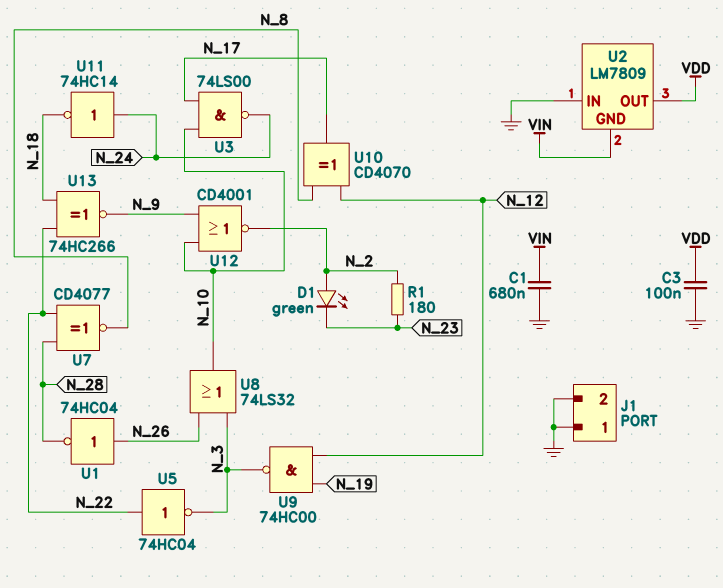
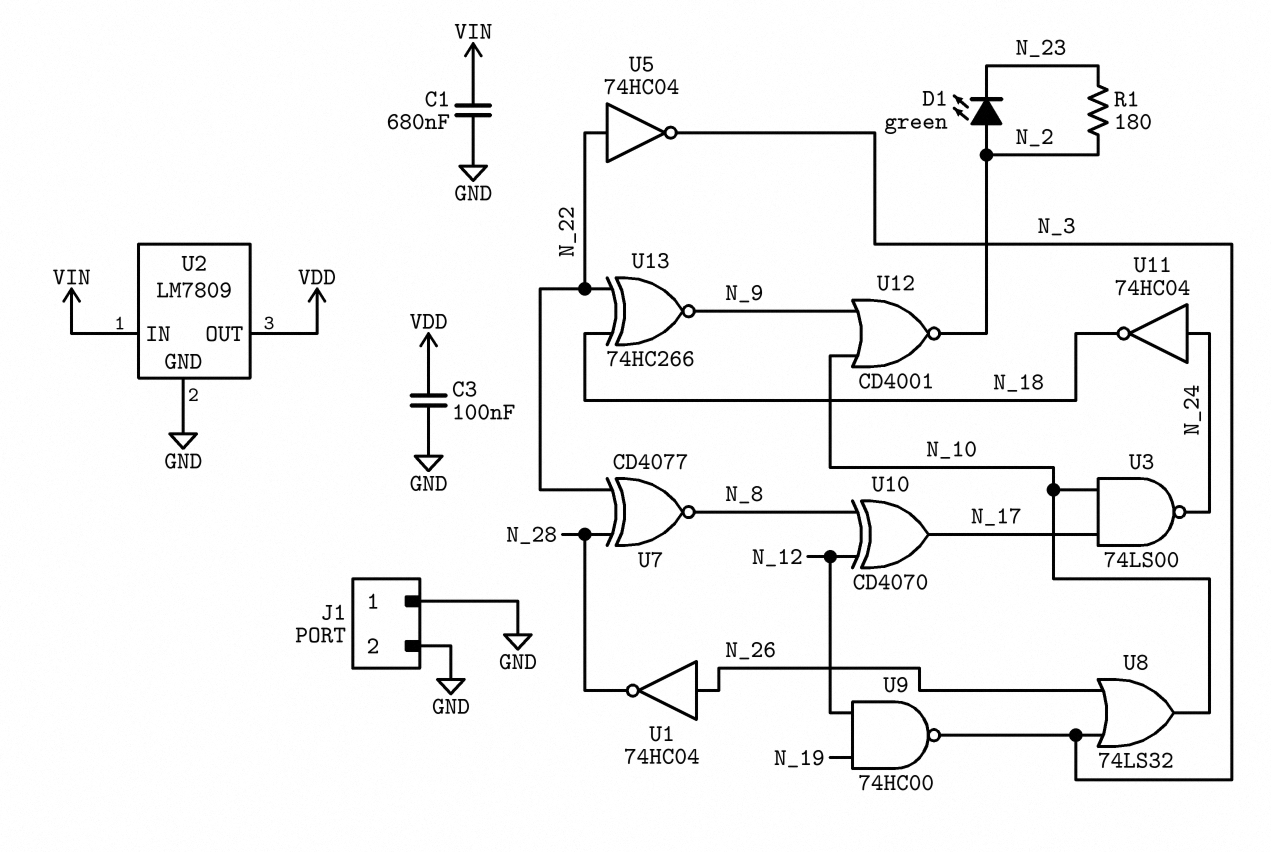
U2 pin GND: VIN -> GND
U2 pin IN: GND -> VIN
U11: NOT 74HC14 (in N_24, out N_18) -> NOT 74HC04 (in N_24, out N_18)

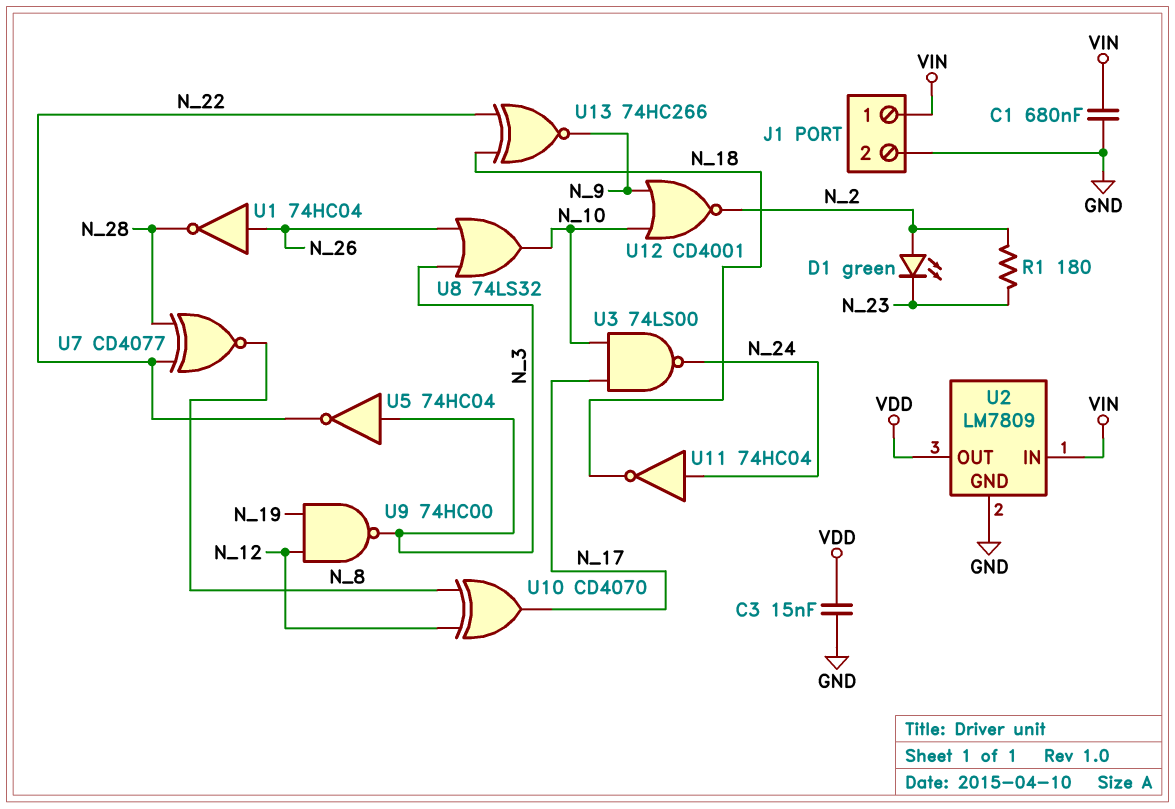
C3: 100nF (GND, VDD) -> 15nF (GND, VDD)
J1 pin 1: GND -> VIN
U5: NOT 74HC04 (in N_22, out N_3) -> NOT 74HC04 (in N_3, out N_22)

